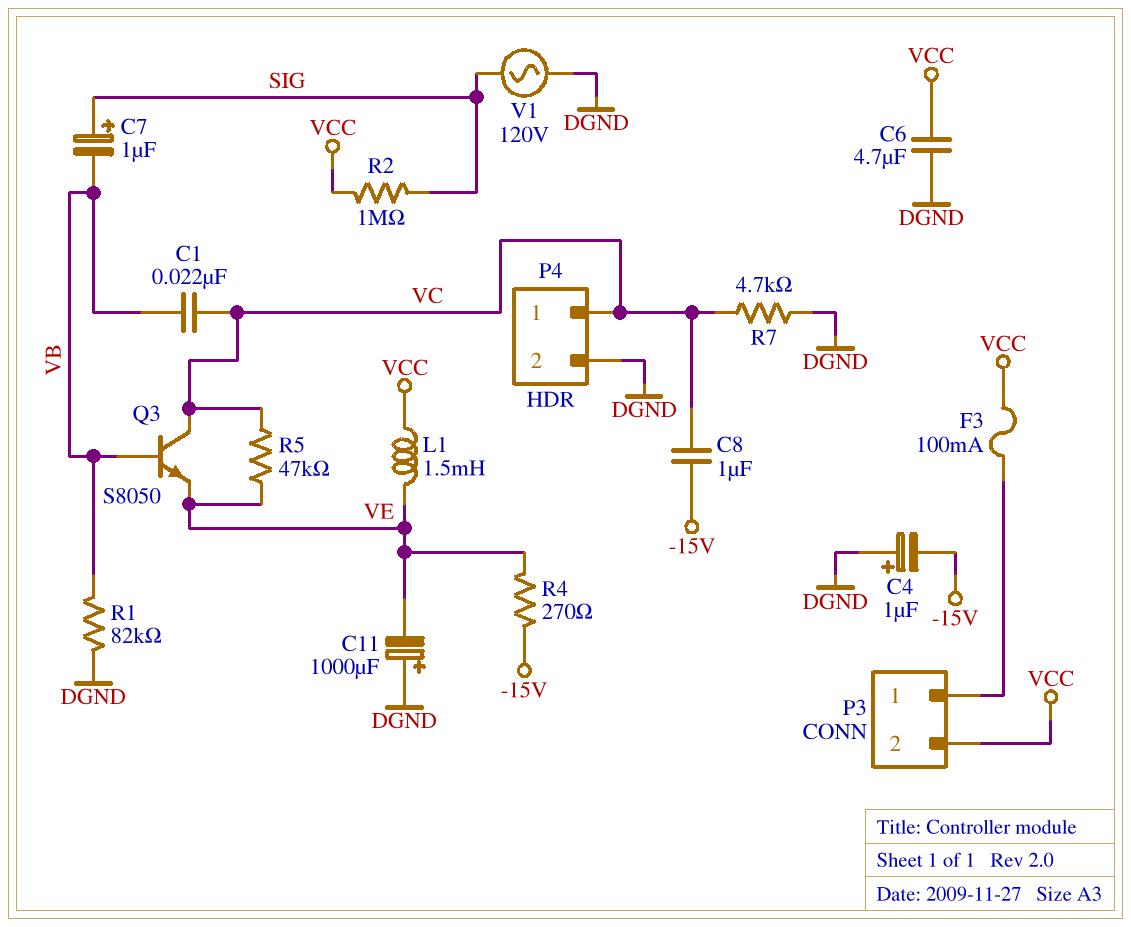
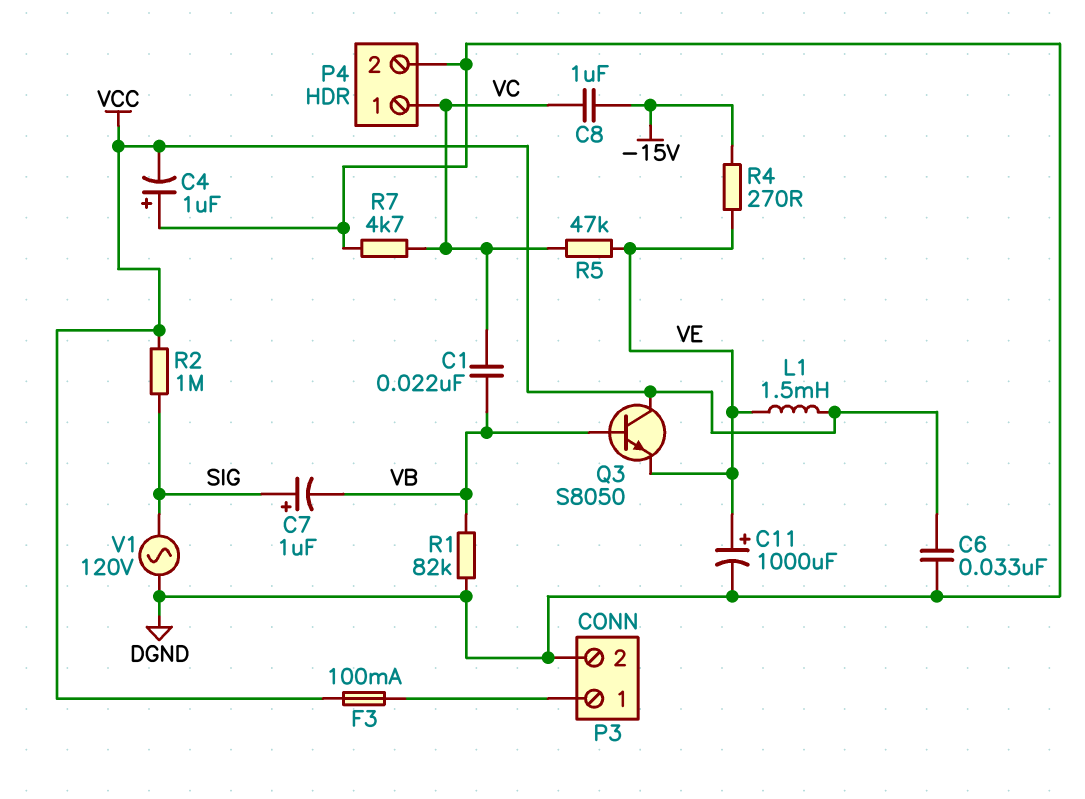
C4: 1uF (plus DGND, minus -15V) -> 1uF (plus DGND, minus VCC)
C6: 4.7uF (DGND, VCC) -> 33nF (DGND, VCC)
C11: 1000uF (plus DGND, minus VE) -> 1000uF (plus VE, minus DGND)
P3 pin 2: VCC -> DGND
Q3: NPN S8050 (B VB, C VC, E VE) -> NPN S8050 (B VB, C VCC, E VE)

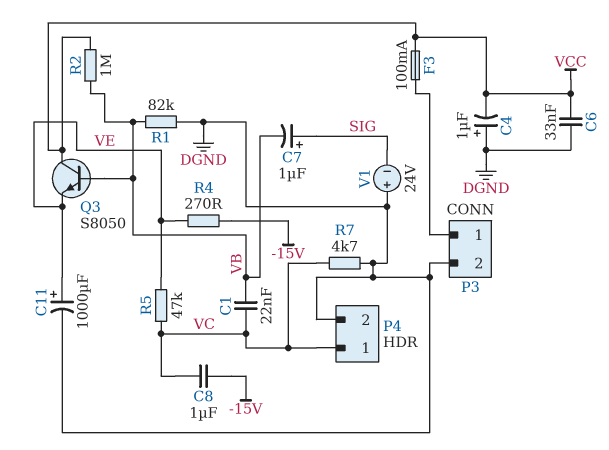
L1: 1.5mH (VCC, VE) -> none
R2: 1M (SIG, VCC) -> 1M (VB, VCC)
V1: AC 120V (DGND, SIG) -> 24V (plus DGND, minus SIG)

